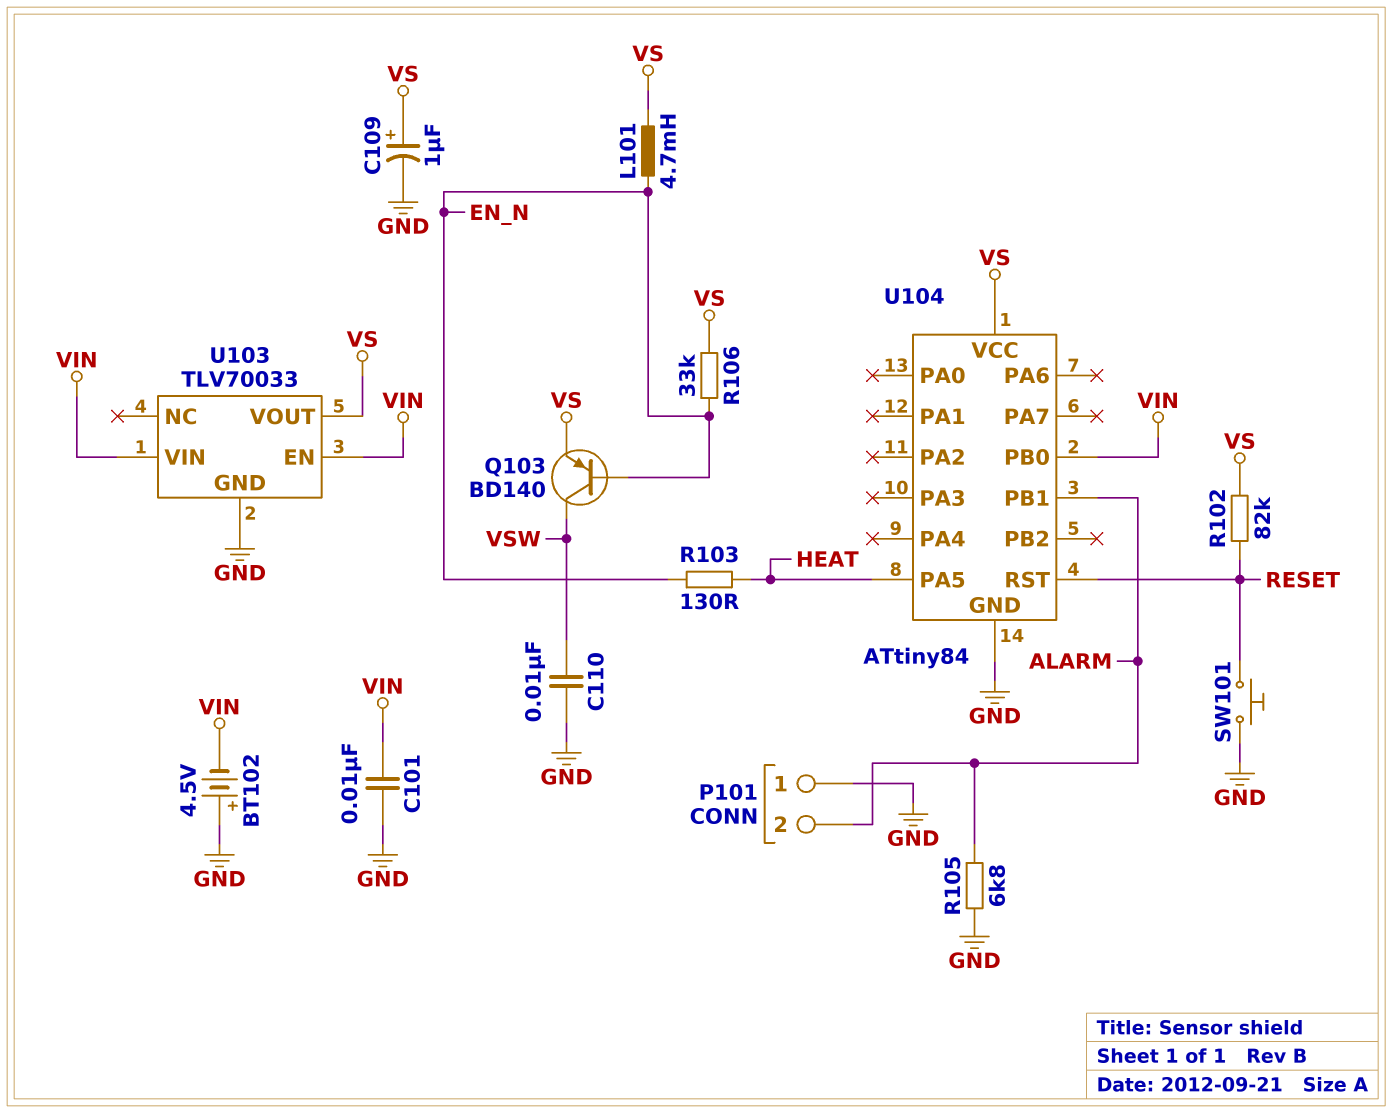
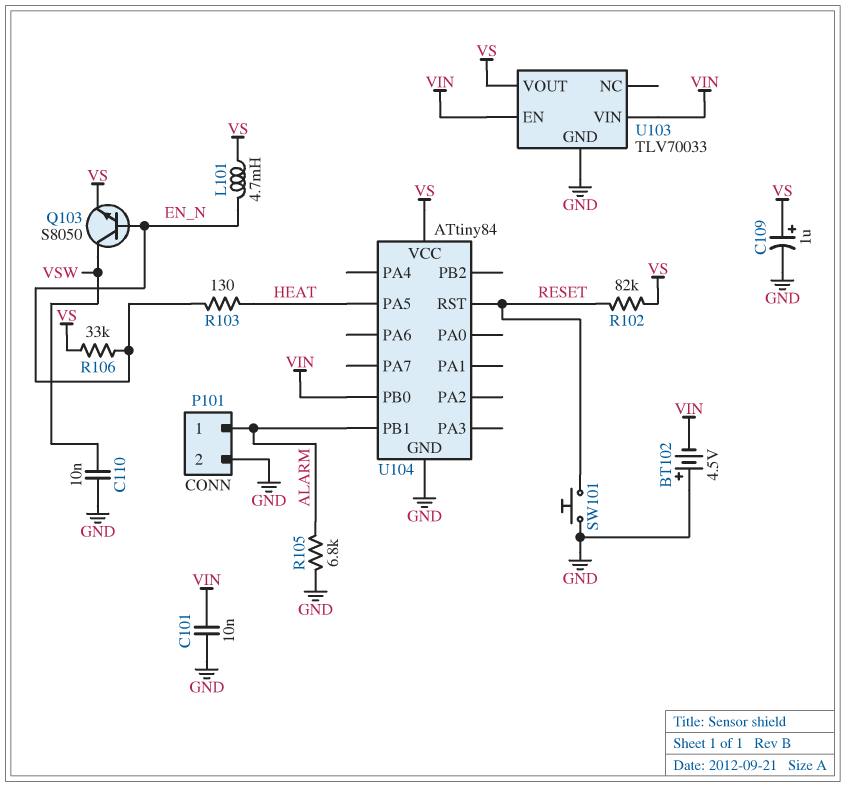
P101 pin 1: GND -> ALARM
P101 pin 2: ALARM -> GND
Q103: PNP BD140 (B EN_N, C VSW, E VS) -> NPN S8050 (B EN_N, C VSW, E VS)

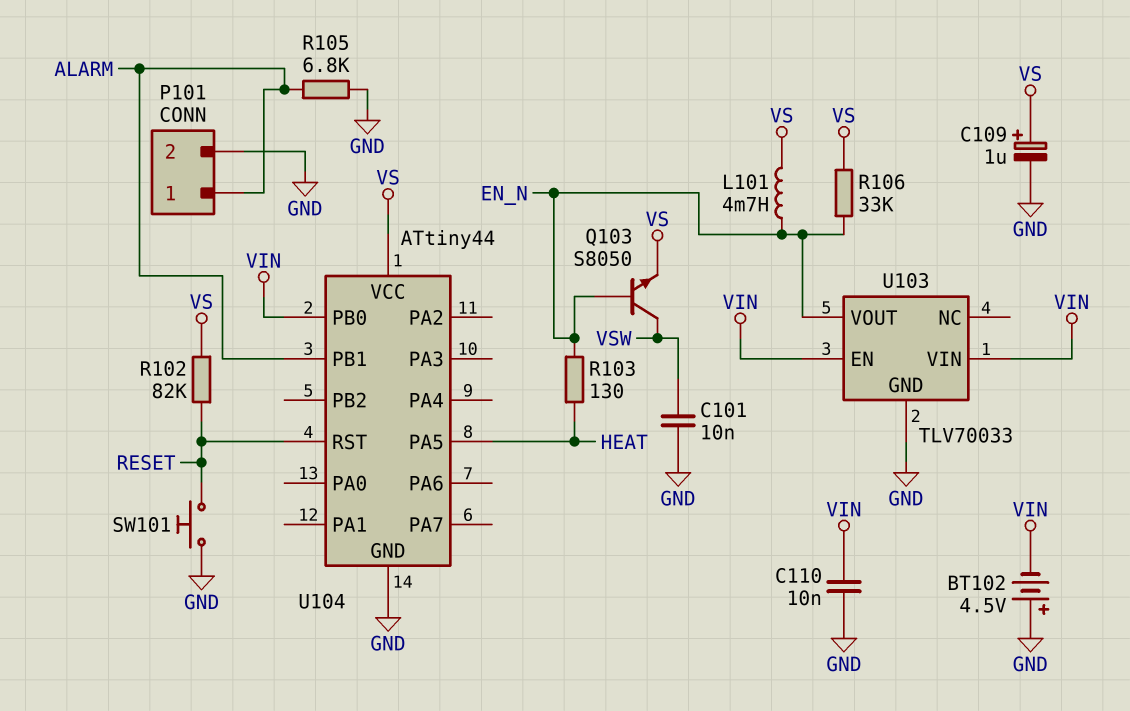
C101: 10nF (GND, VIN) -> 10nF (GND, VSW)
C110: 10nF (GND, VSW) -> 10nF (GND, VIN)
U103 pin VOUT: VS -> EN_N
U104: ATtiny84 -> ATtiny44

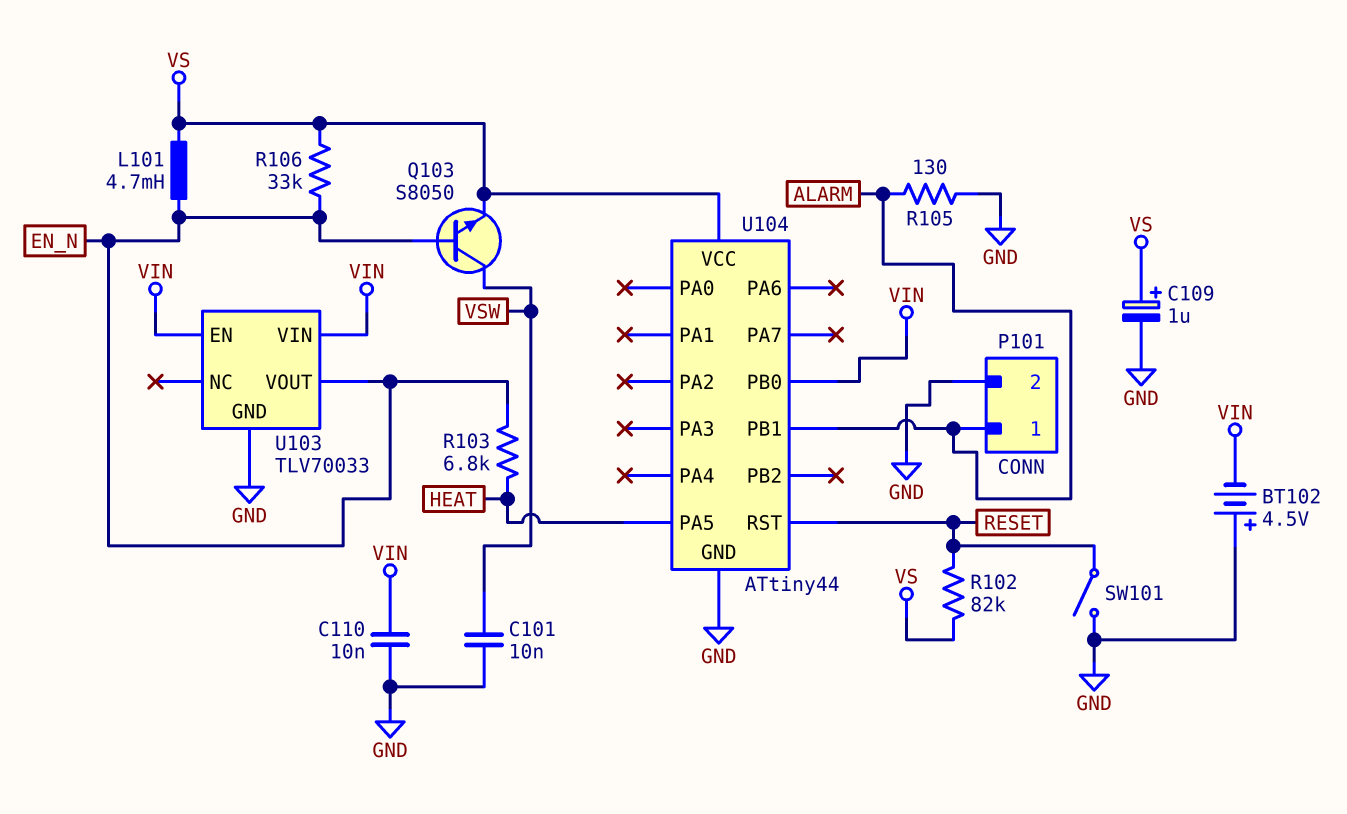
R103: 130 (EN_N, HEAT) -> 6.8k (EN_N, HEAT)
R105: 6.8k (ALARM, GND) -> 130 (ALARM, GND)
SW101: button (GND, RESET) -> switch (GND, RESET)

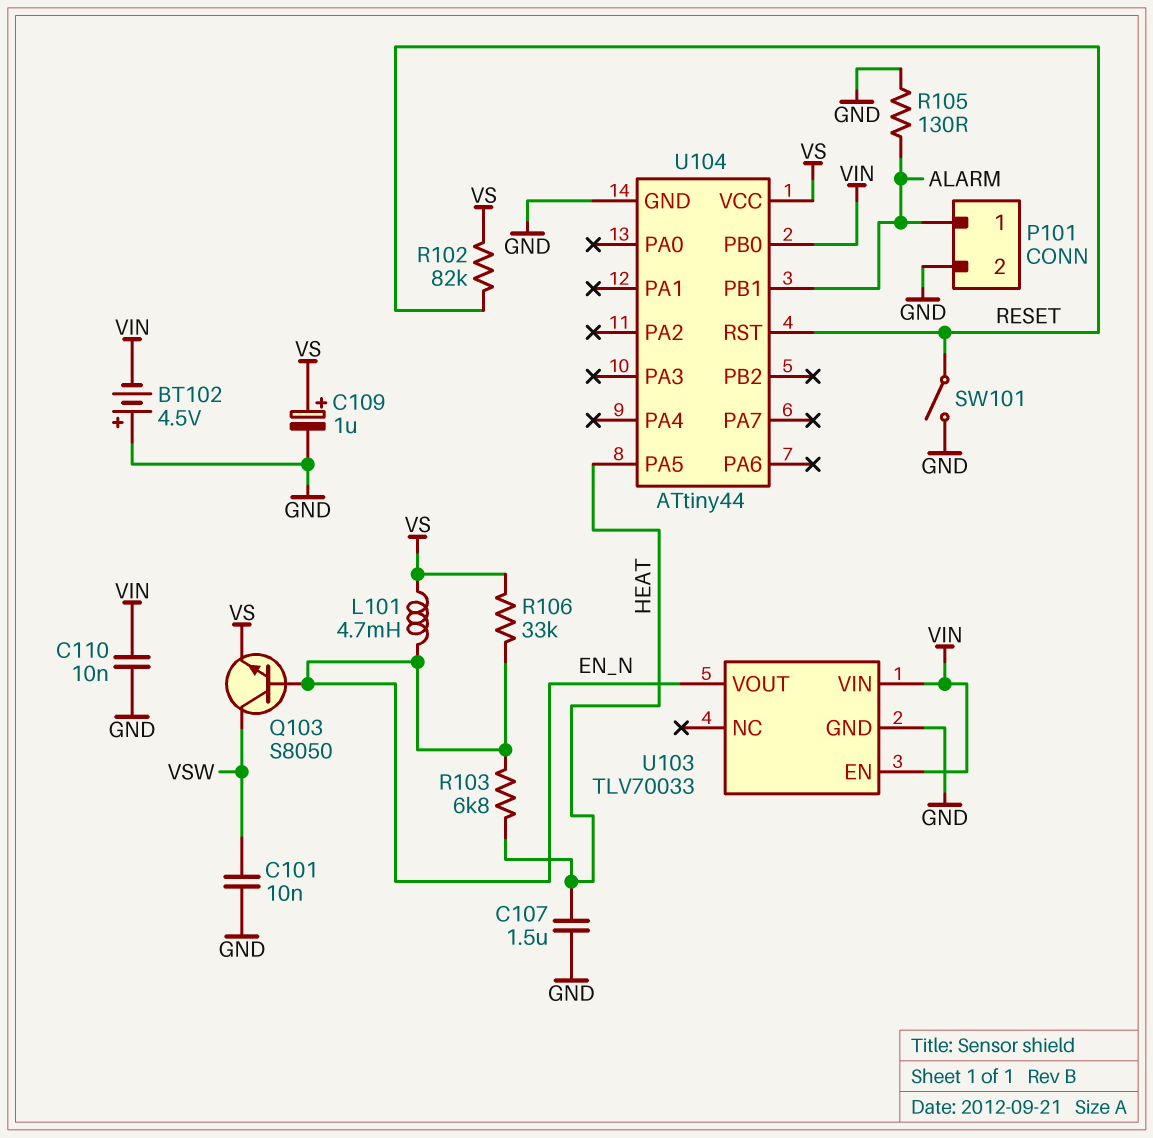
C107: none -> 1.5uF (GND, HEAT)

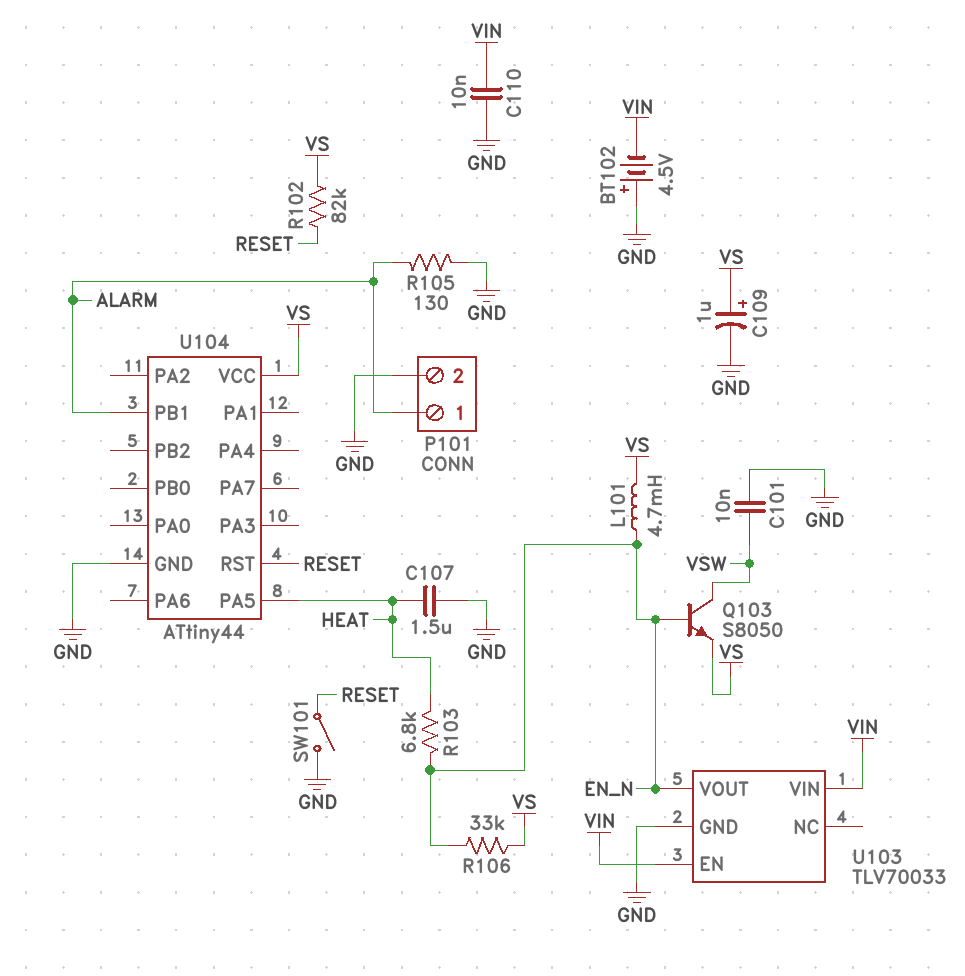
U104 pin PB0: VIN -> none

